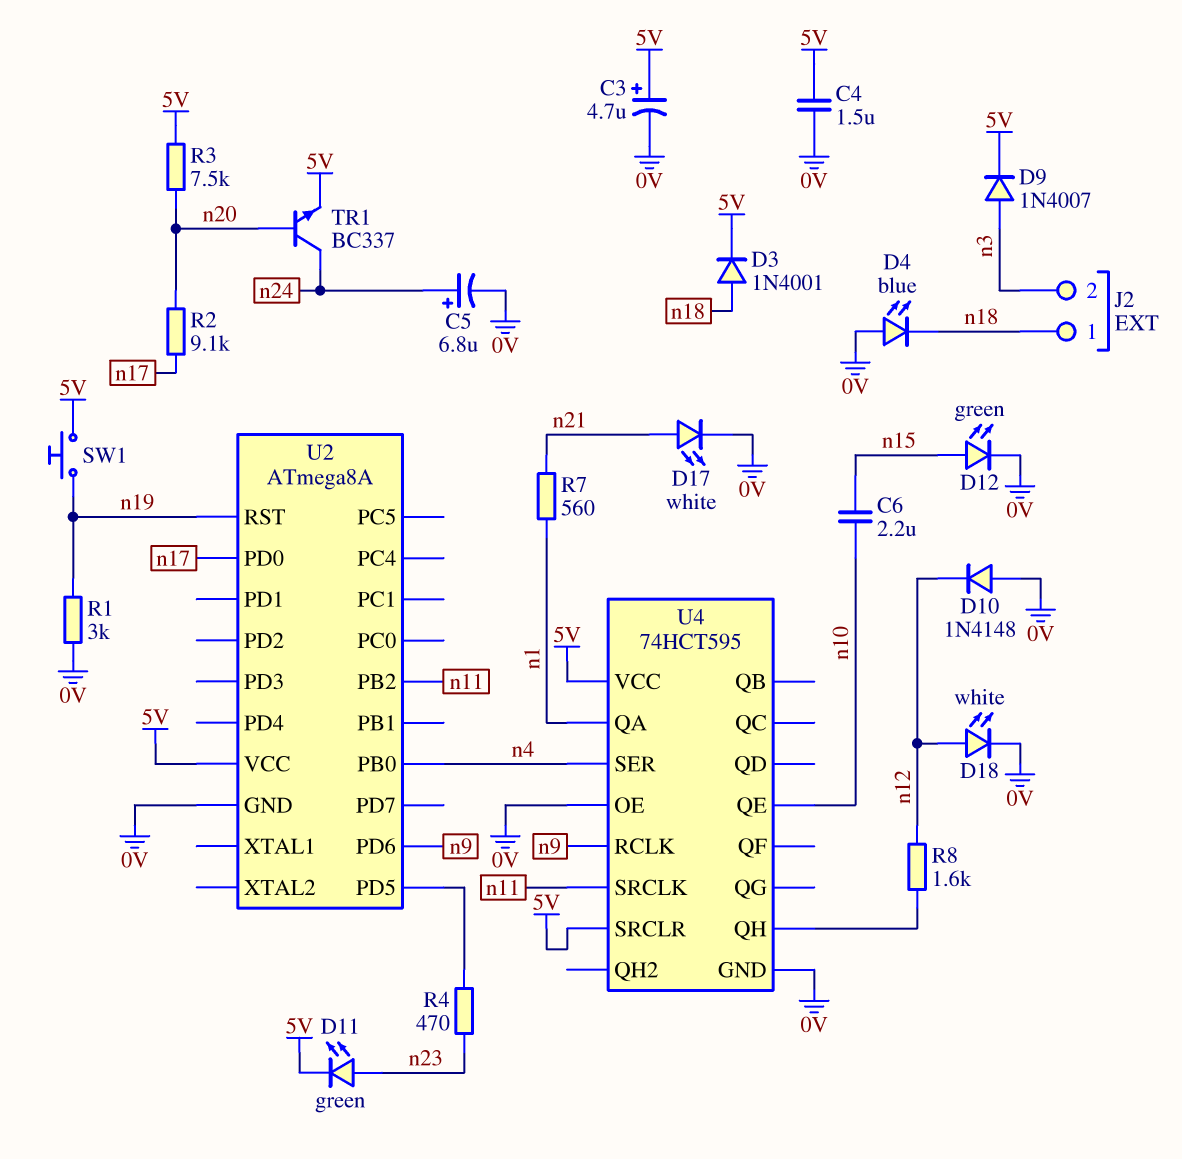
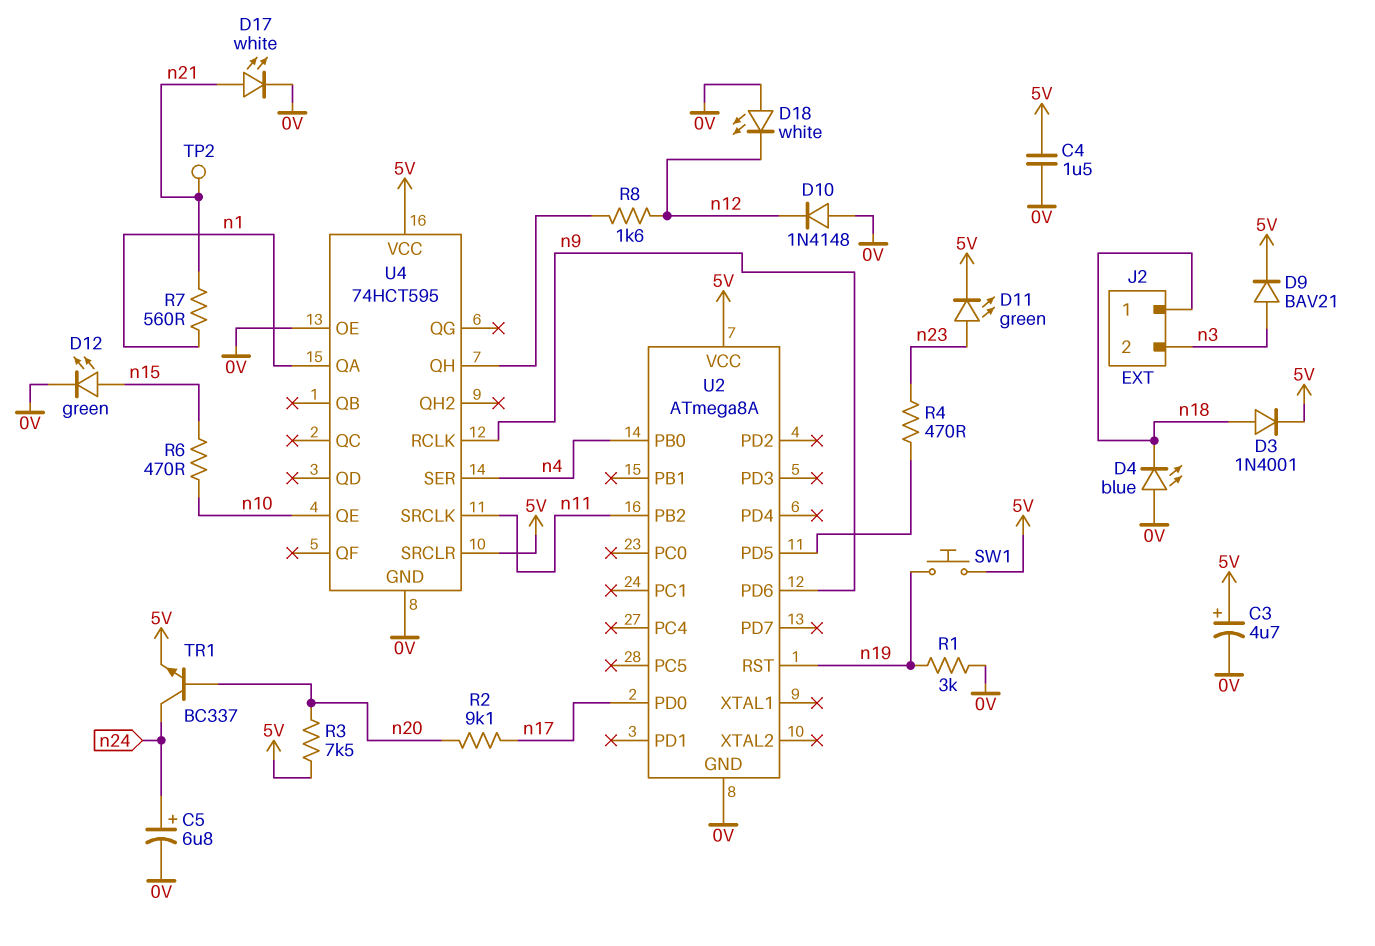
C6: 2.2uF (n10, n15) -> none
D9: diode 1N4007 (A n3, K 5V) -> diode BAV21 (A n3, K 5V)
D18: LED white (A n12, K 0V) -> LED white (A 0V, K n12)
R6: none -> 470 (n10, n15)
TP2: none -> test point (n21)

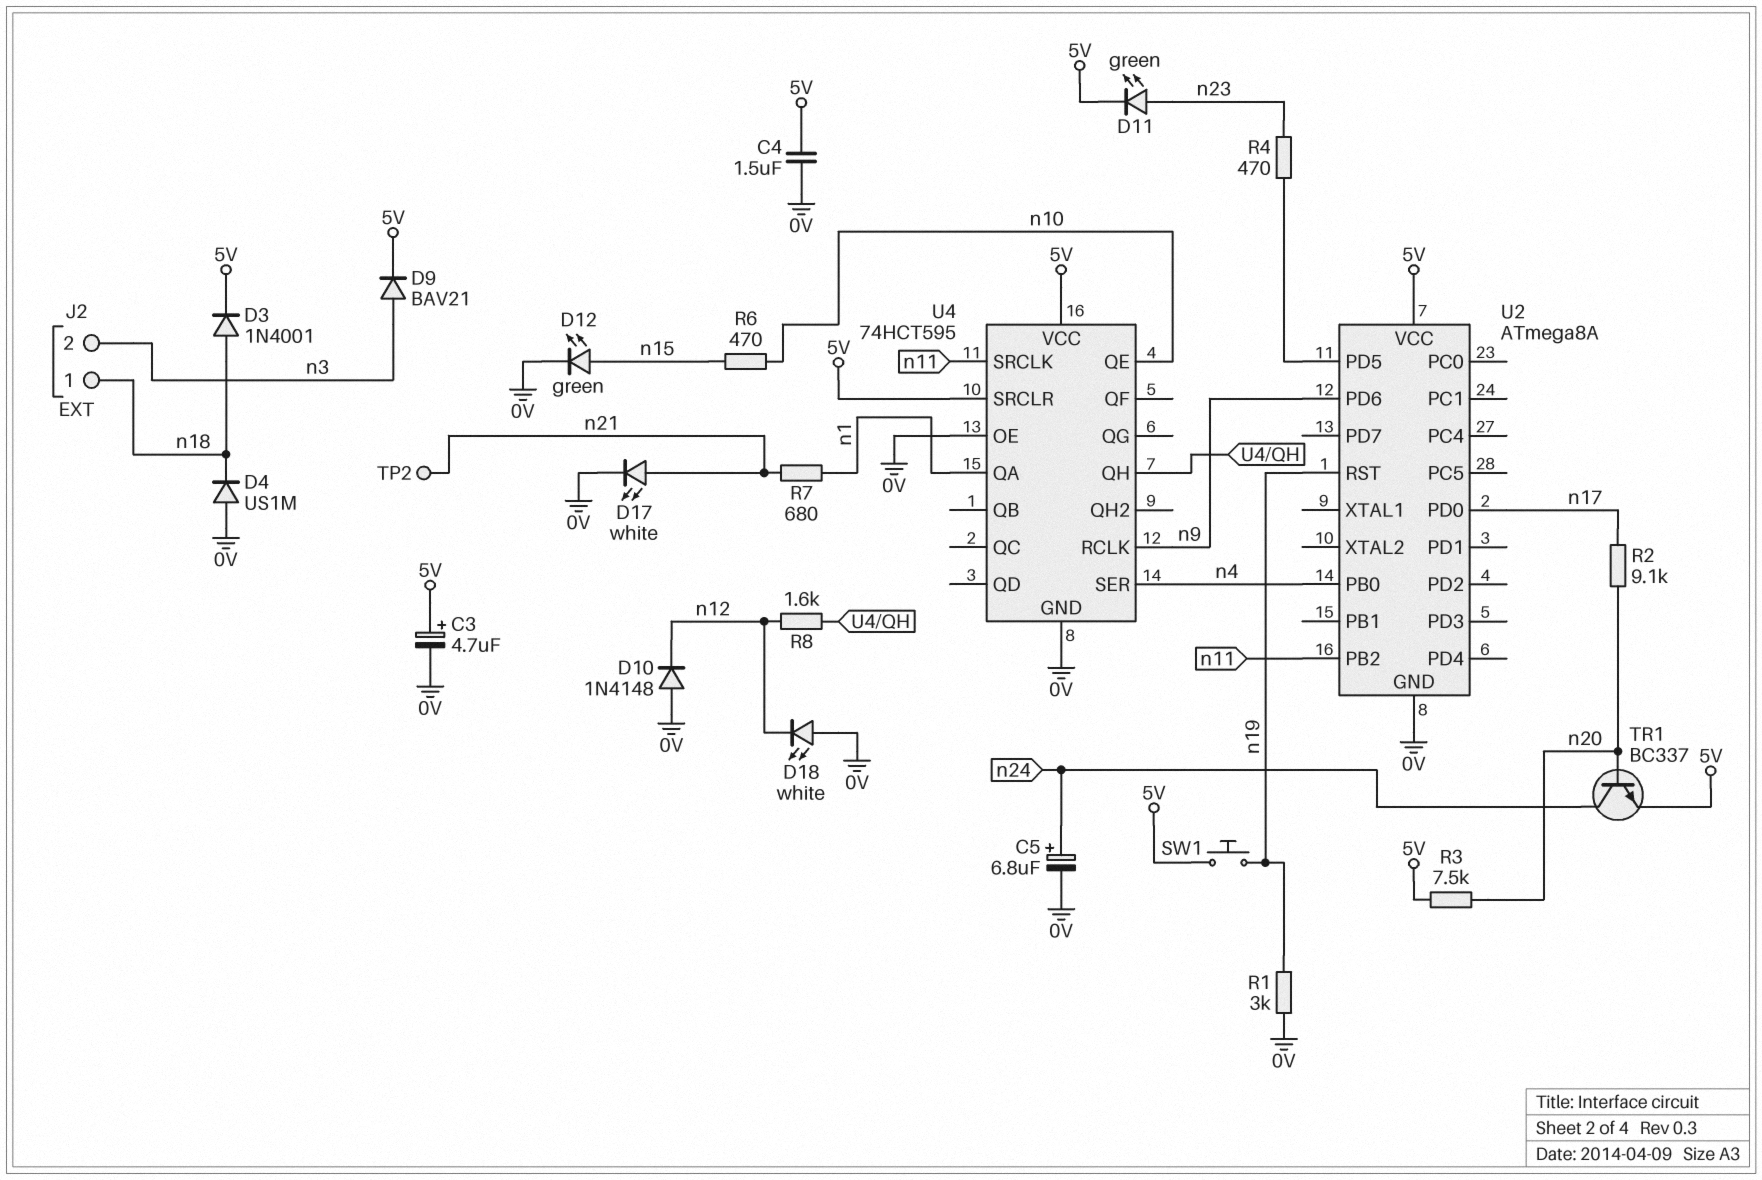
D4: LED blue (A 0V, K n18) -> diode US1M (A 0V, K n18)
R7: 560 (n1, n21) -> 680 (n1, n21)

